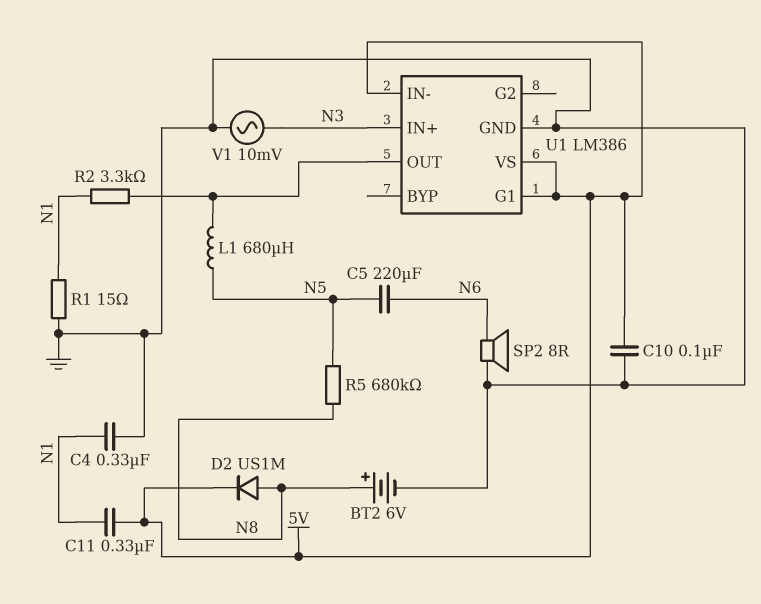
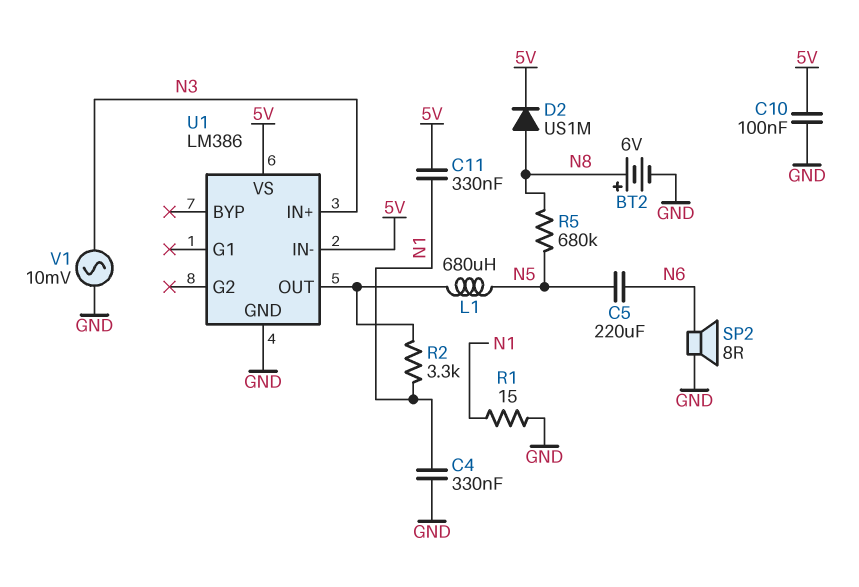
U1 pin G1: 5V -> none

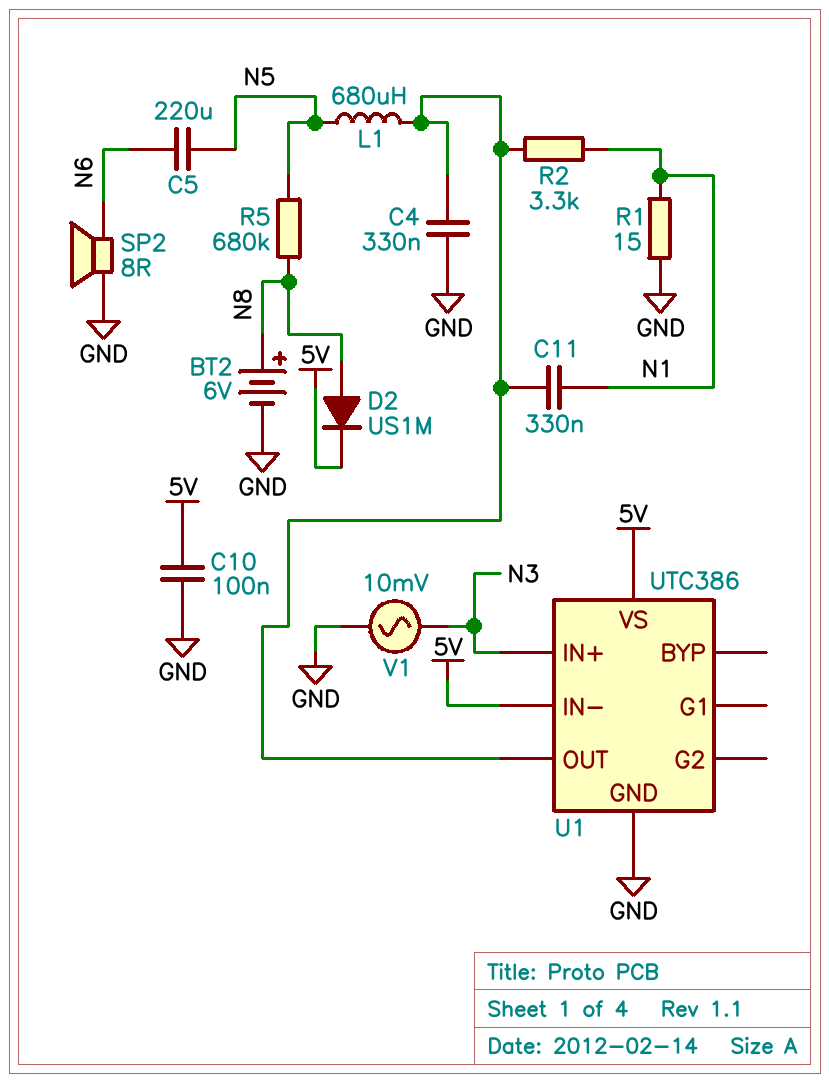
C4: 330nF (GND, N1) -> 330nF (GND, U1/OUT)
C11: 330nF (5V, N1) -> 330nF (N1, U1/OUT)
U1: LM386 -> UTC386

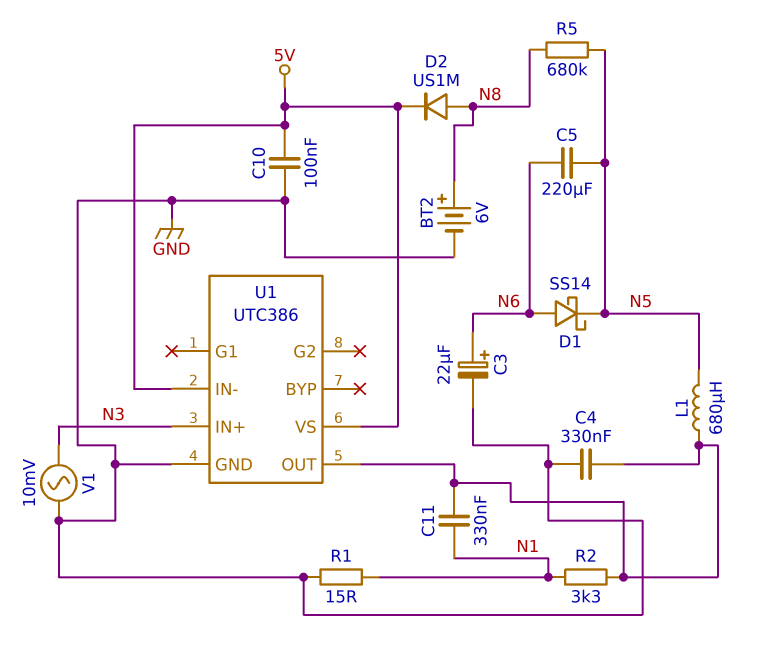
C3: none -> 22uF (plus N6, minus GND)
D1: none -> schottky SS14 (A N6, K N5)
SP2: speaker 8R (GND, N6) -> none

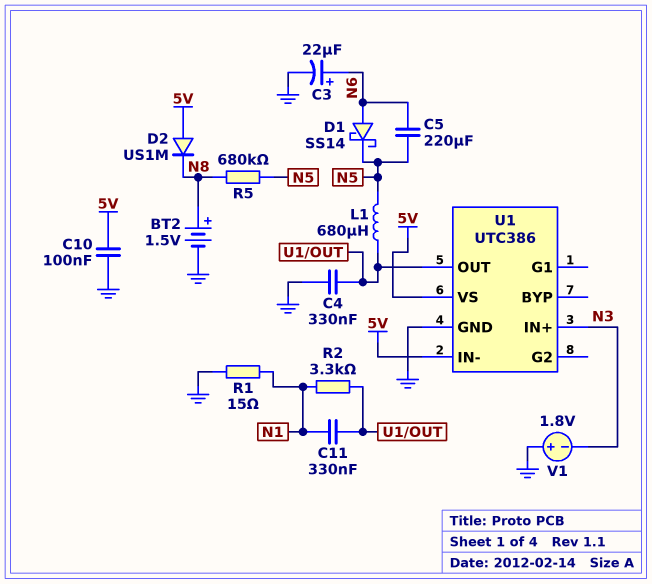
BT2: 6V (plus N8, minus GND) -> 1.5V (plus N8, minus GND)
D2: diode US1M (A N8, K 5V) -> diode US1M (A 5V, K N8)
V1: AC 10mV (GND, N3) -> 1.8V (plus GND, minus N3)

